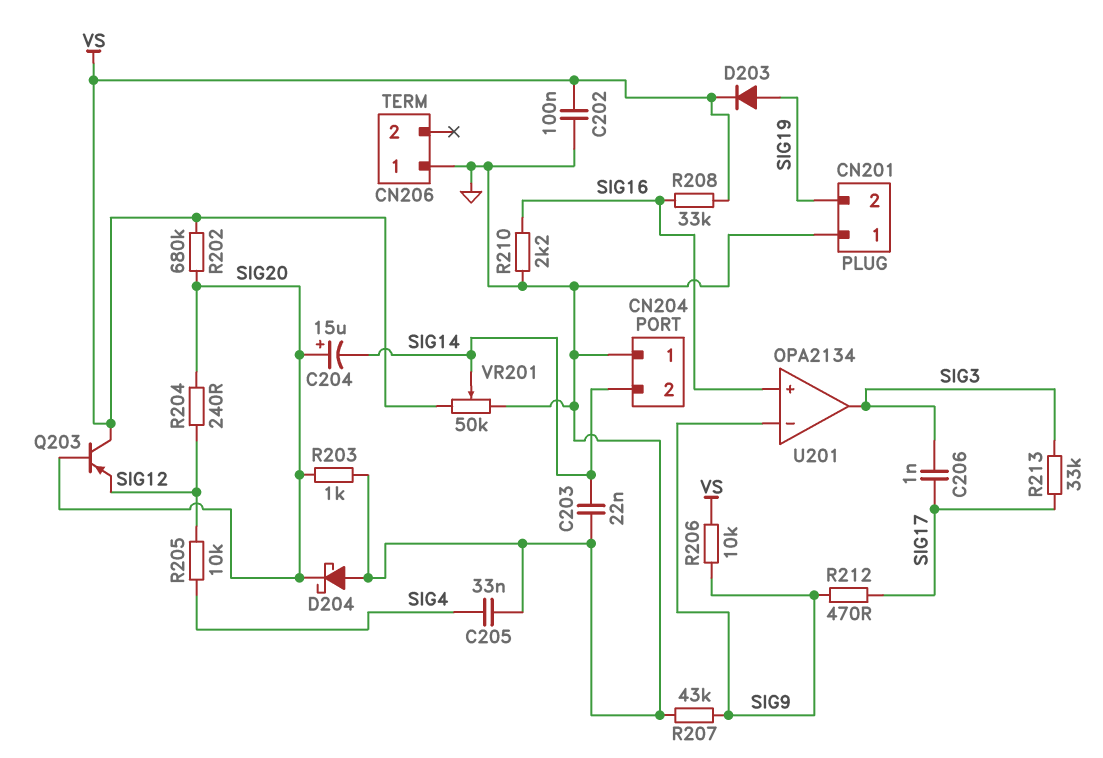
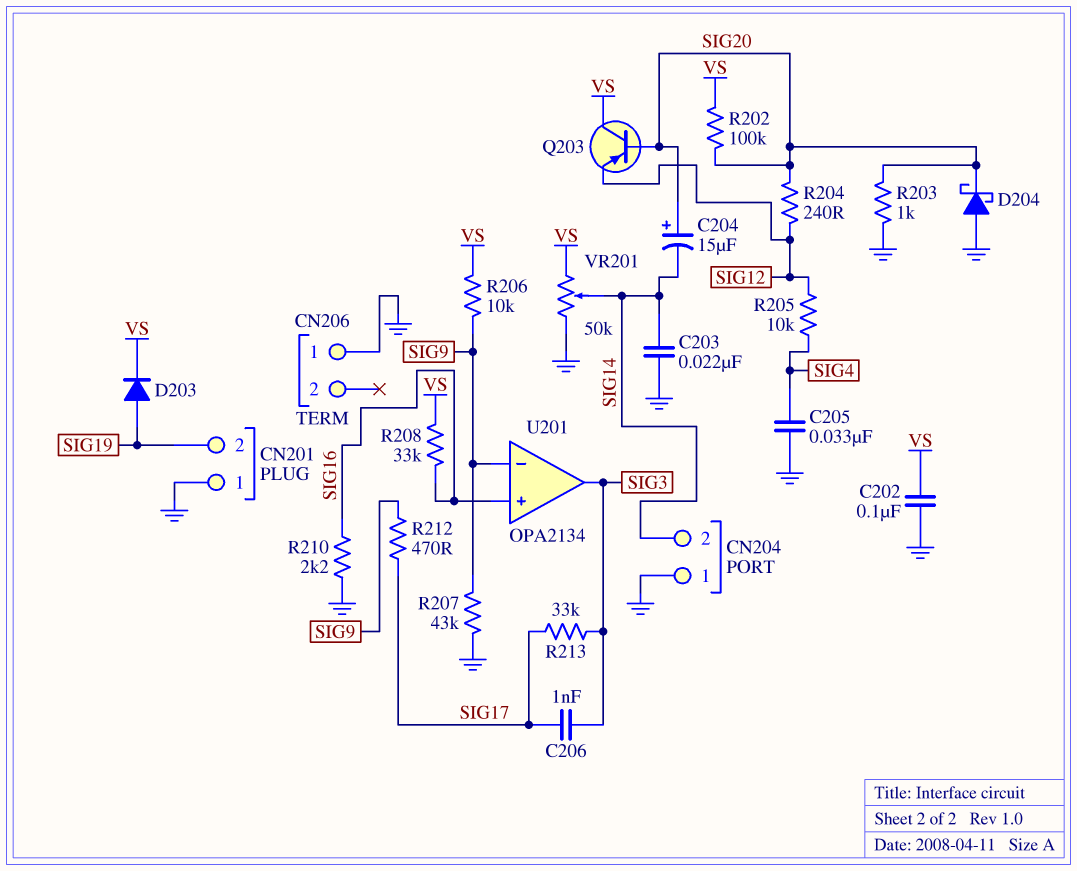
R202: 680k (SIG20, VS) -> 100k (SIG20, VS)

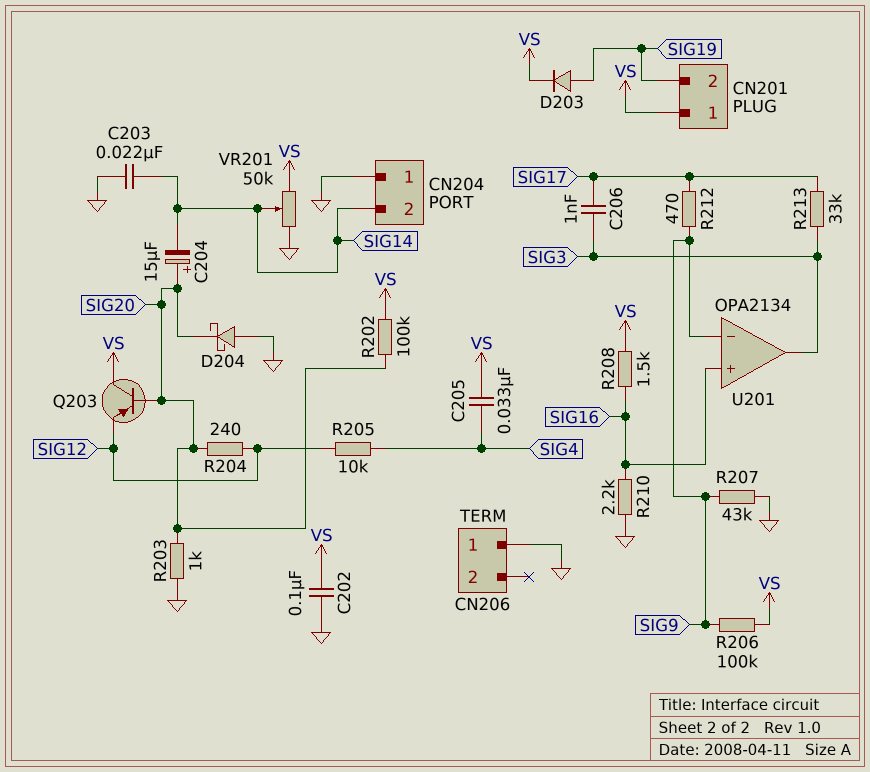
C205: 33nF (GND, SIG4) -> 33nF (SIG4, VS)
CN201 pin 1: GND -> VS
R206: 10k (SIG9, VS) -> 100k (SIG9, VS)
R208: 33k (SIG16, VS) -> 1.5k (SIG16, VS)

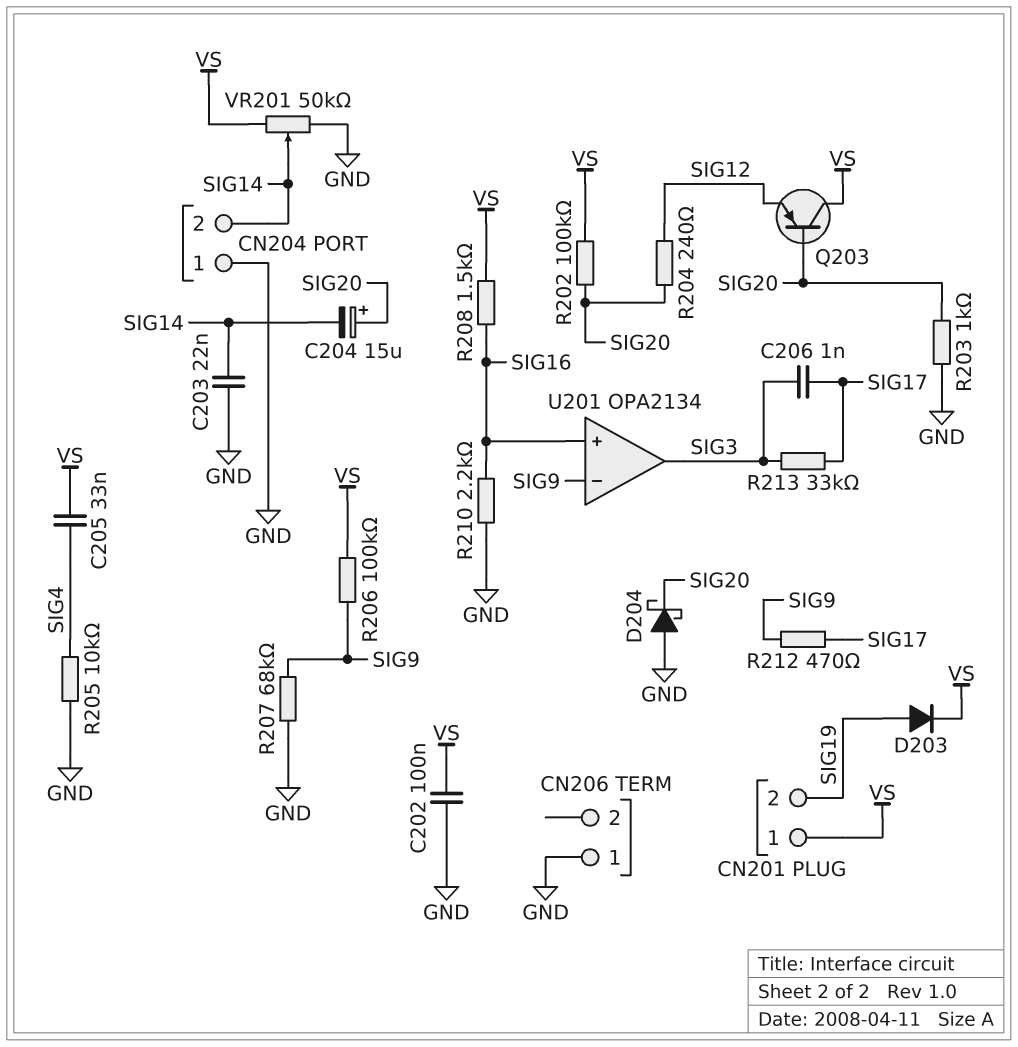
R205: 10k (SIG4, SIG12) -> 10k (GND, SIG4)
R207: 43k (GND, SIG9) -> 68k (GND, SIG9)

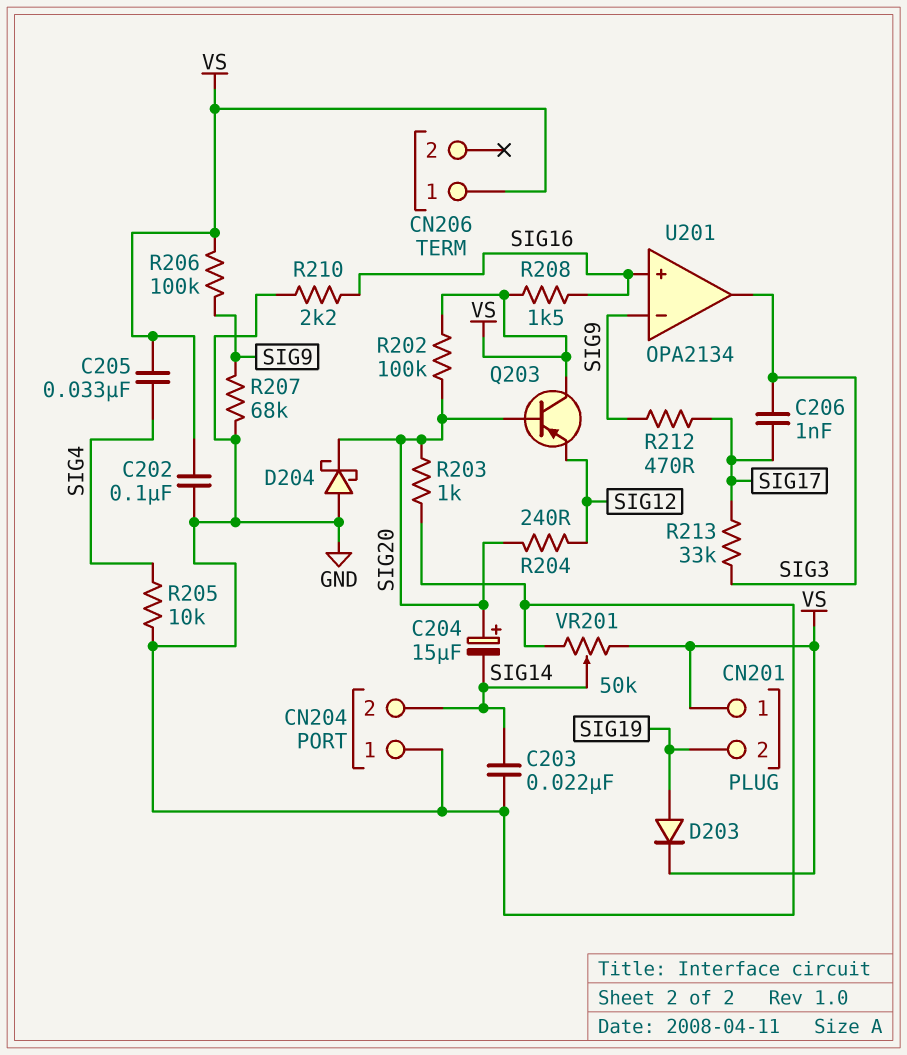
CN206 pin 1: GND -> VS

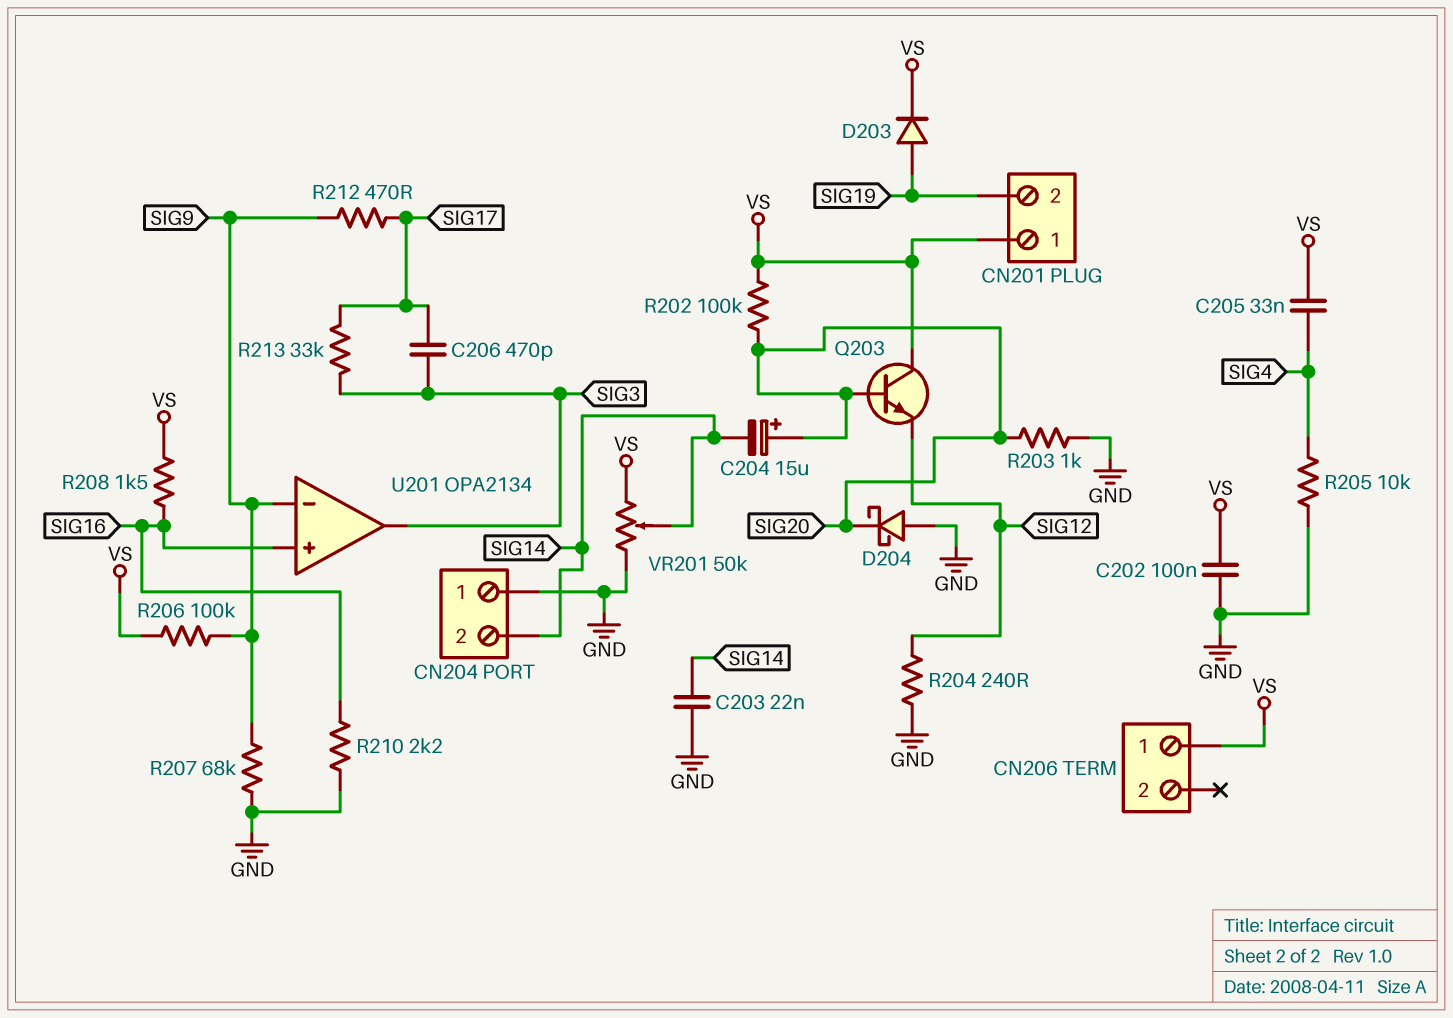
C206: 1nF (SIG3, SIG17) -> 470pF (SIG3, SIG17)
Q203: PNP (B SIG20, C VS, E SIG12) -> NPN (B SIG20, C VS, E SIG12)
R204: 240 (SIG12, SIG20) -> 240 (GND, SIG12)

